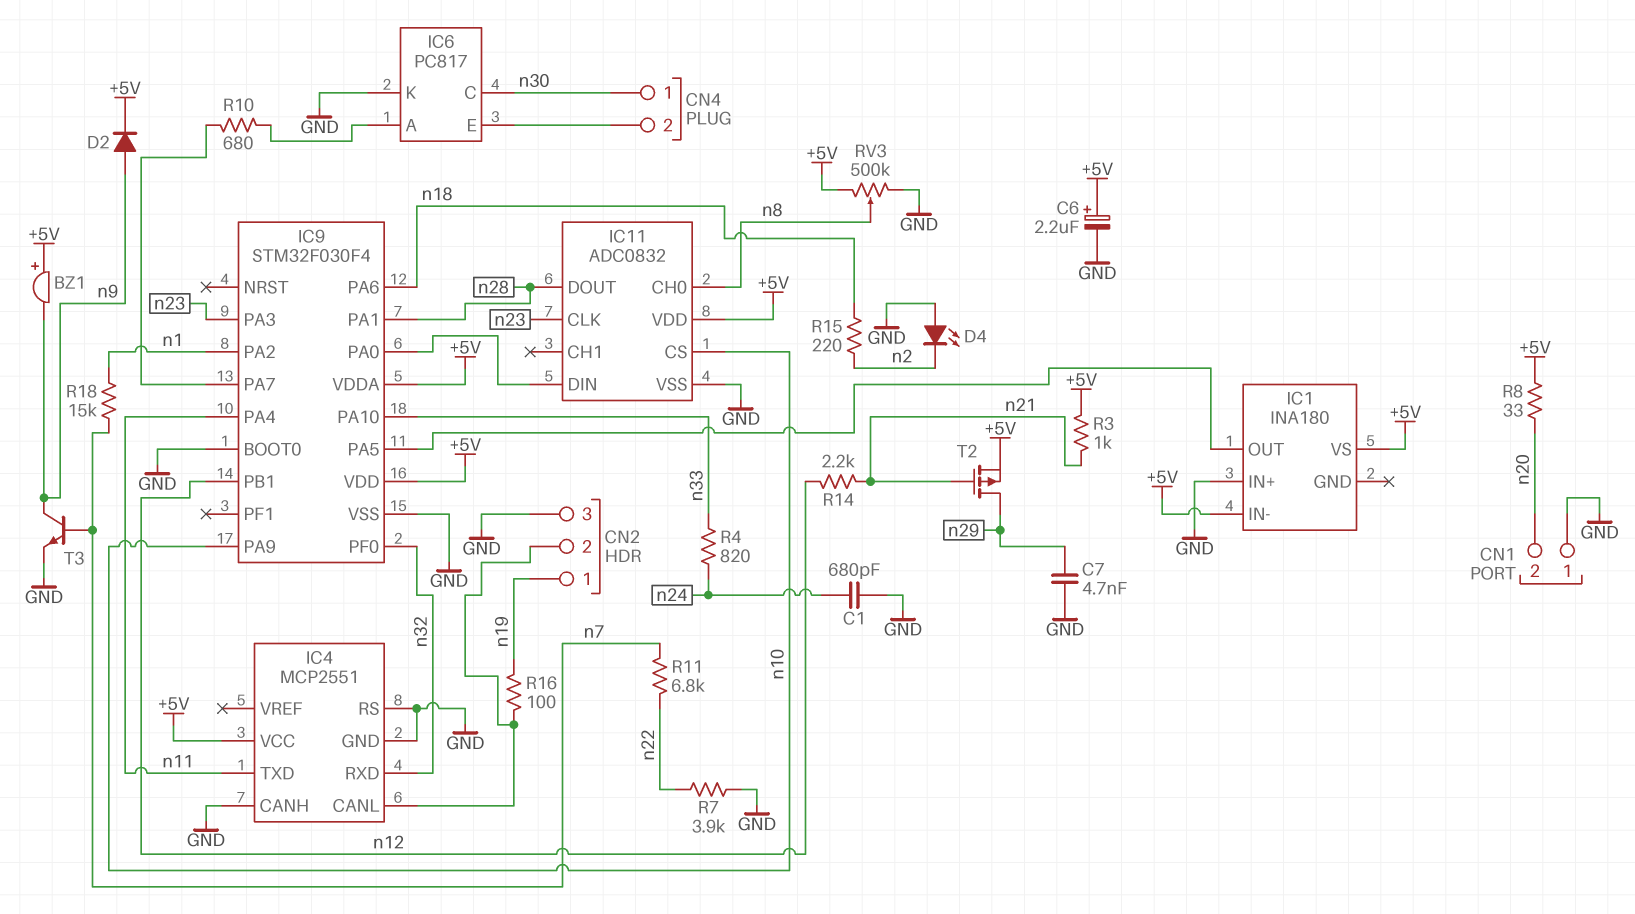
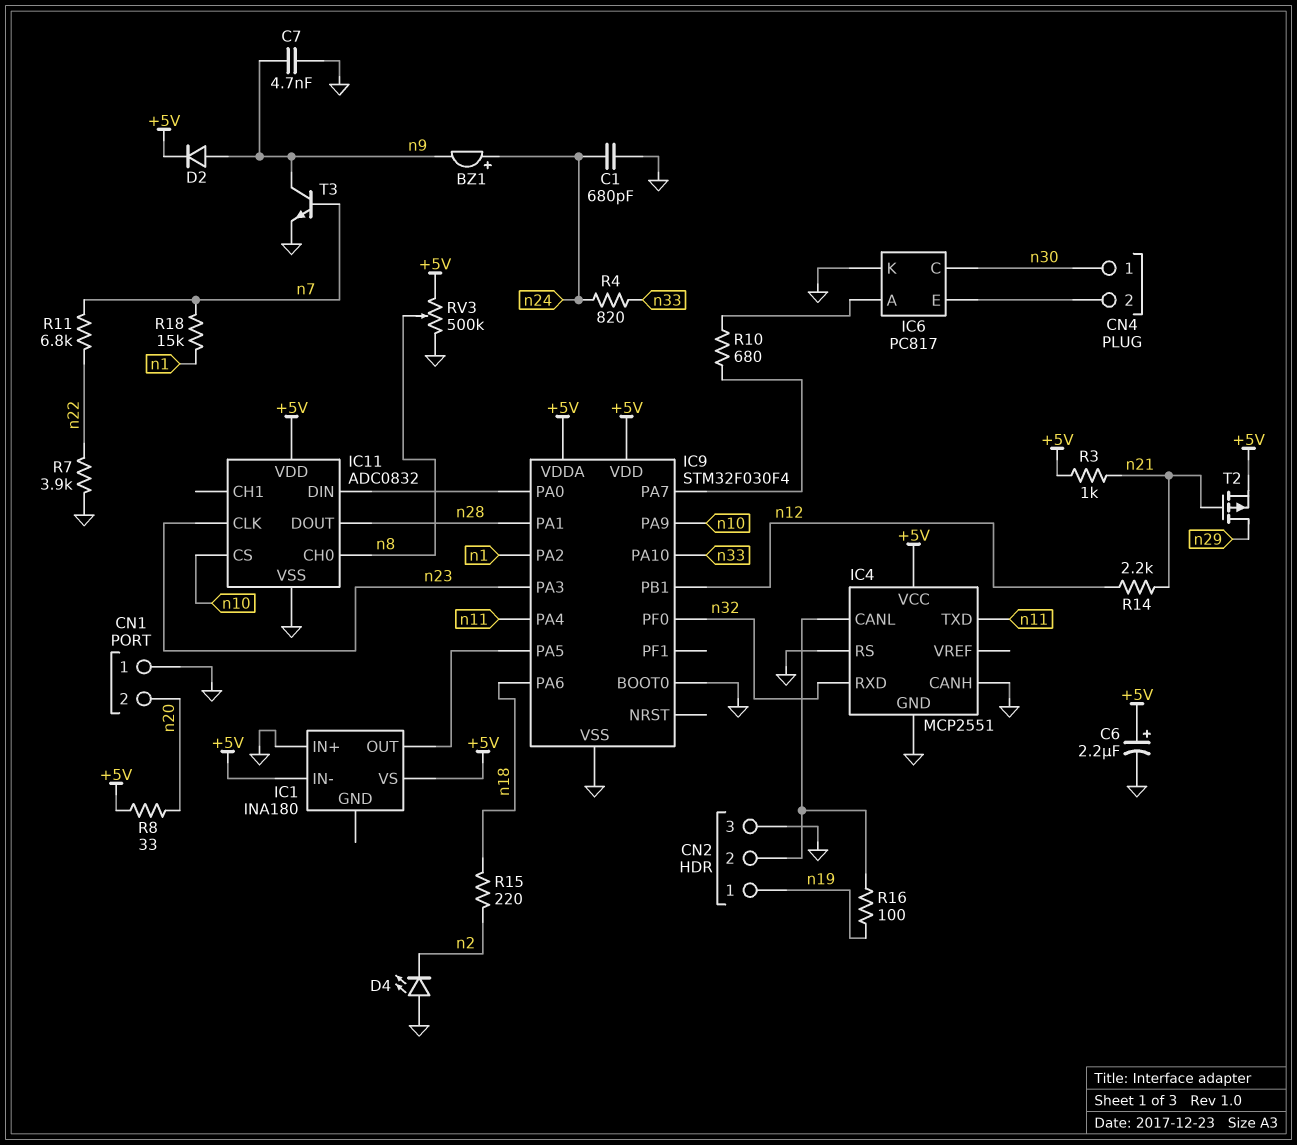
BZ1: buzzer (plus +5V, minus n9) -> buzzer (plus n24, minus n9)
C7: 4.7nF (GND, n29) -> 4.7nF (GND, n9)

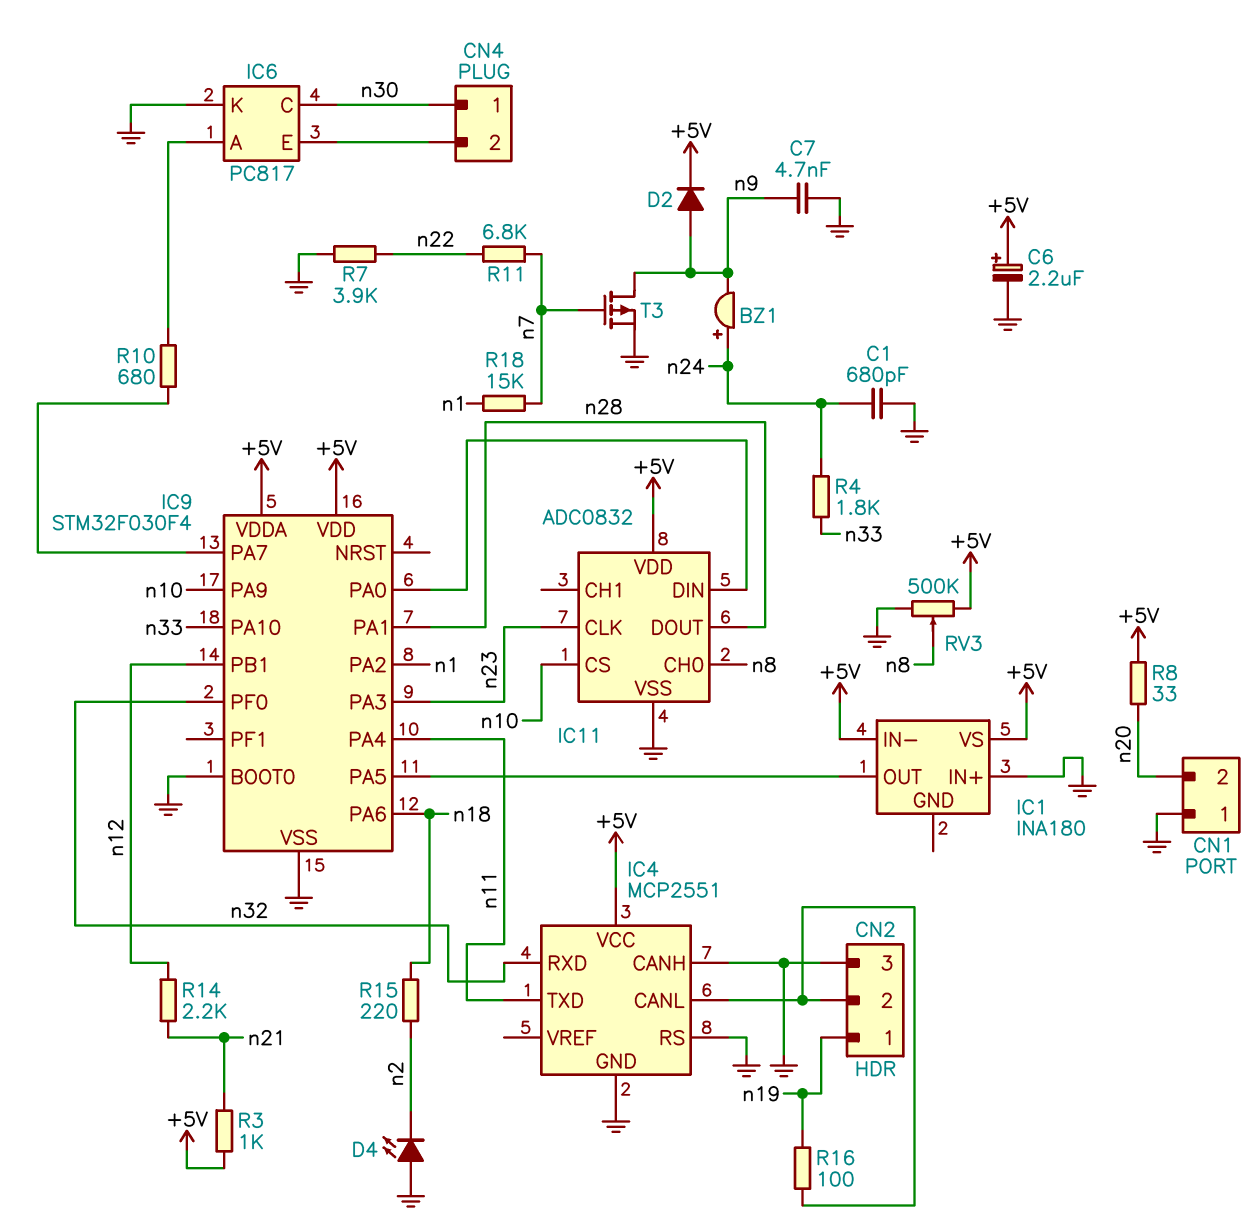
R4: 820 (n24, n33) -> 1.8k (n24, n33)
T2: PMOS (G n21, D n29, S +5V) -> none
T3: NPN (B n7, C n9, E GND) -> PMOS (G n7, D n9, S GND)

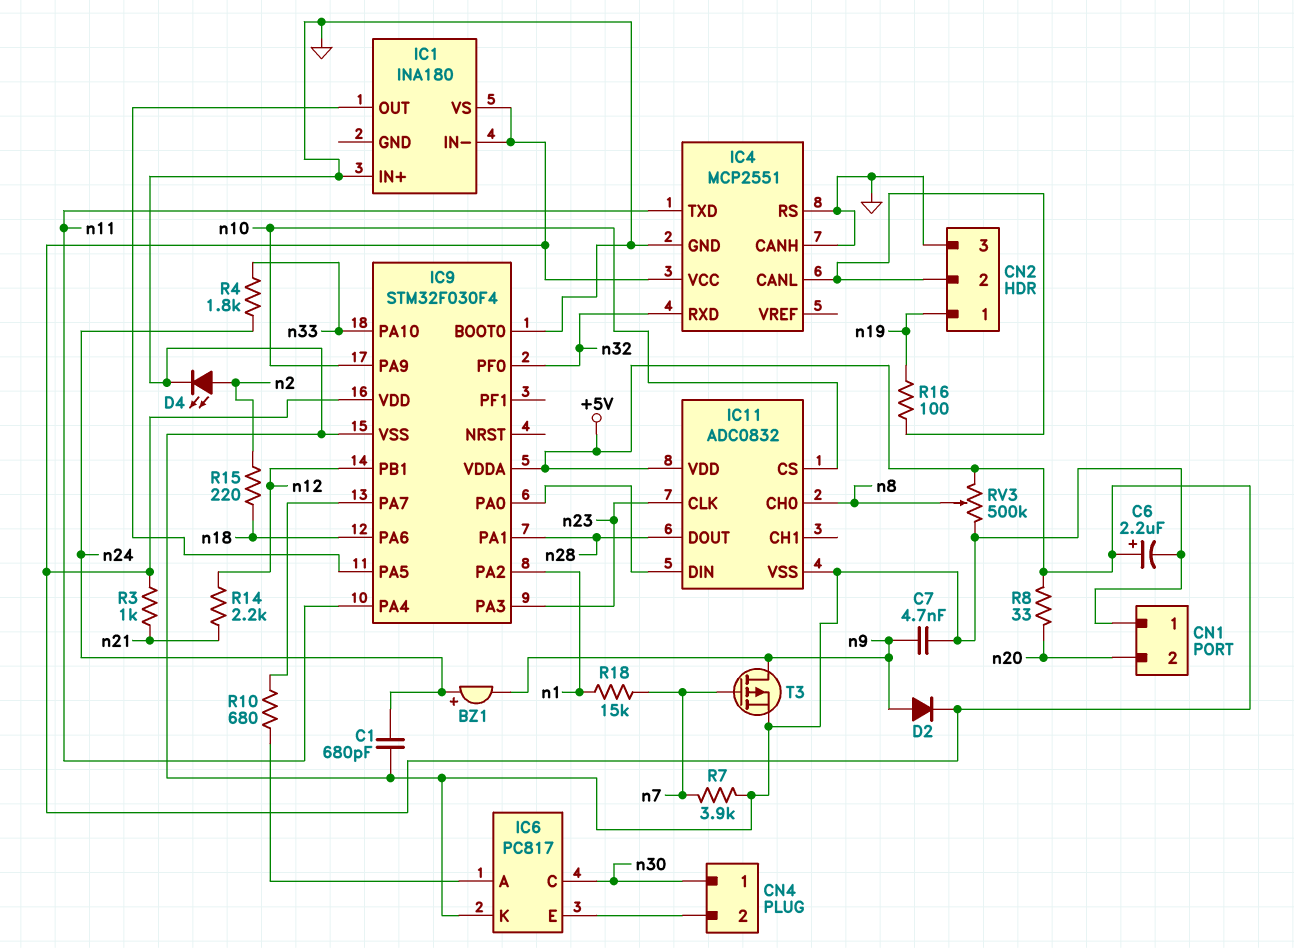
D4: LED (A GND, K n2) -> LED (A n2, K GND)
R7: 3.9k (GND, n22) -> 3.9k (GND, n7)
R11: 6.8k (n7, n22) -> none

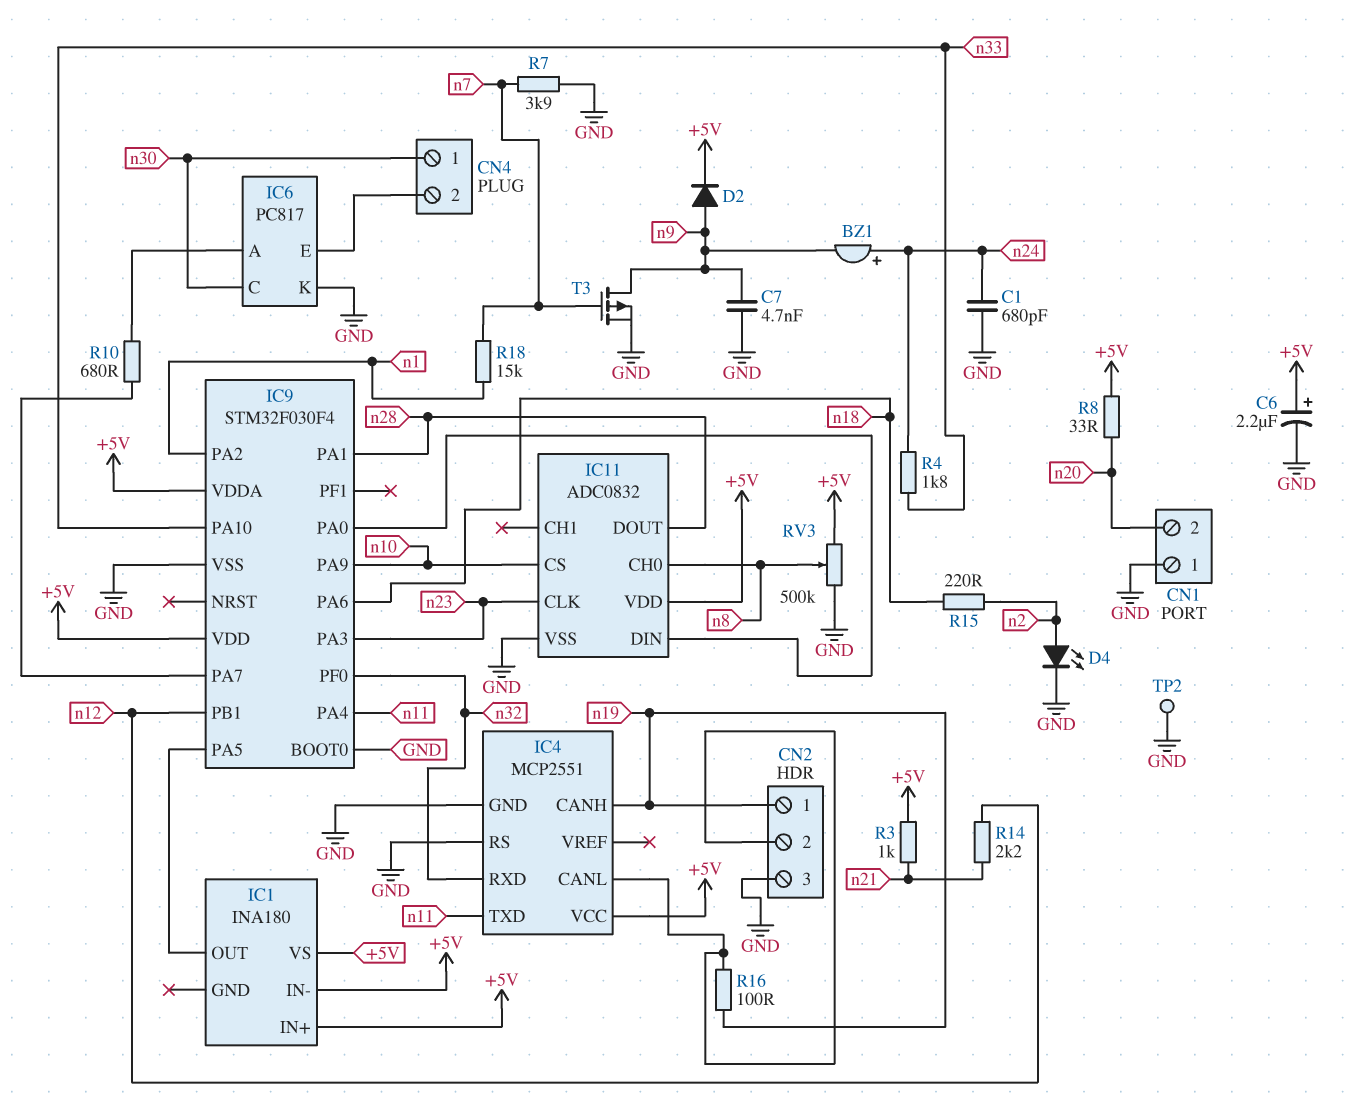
IC1 pin IN+: GND -> +5V
IC4 pin CANH: GND -> n19
TP2: none -> test point (GND)

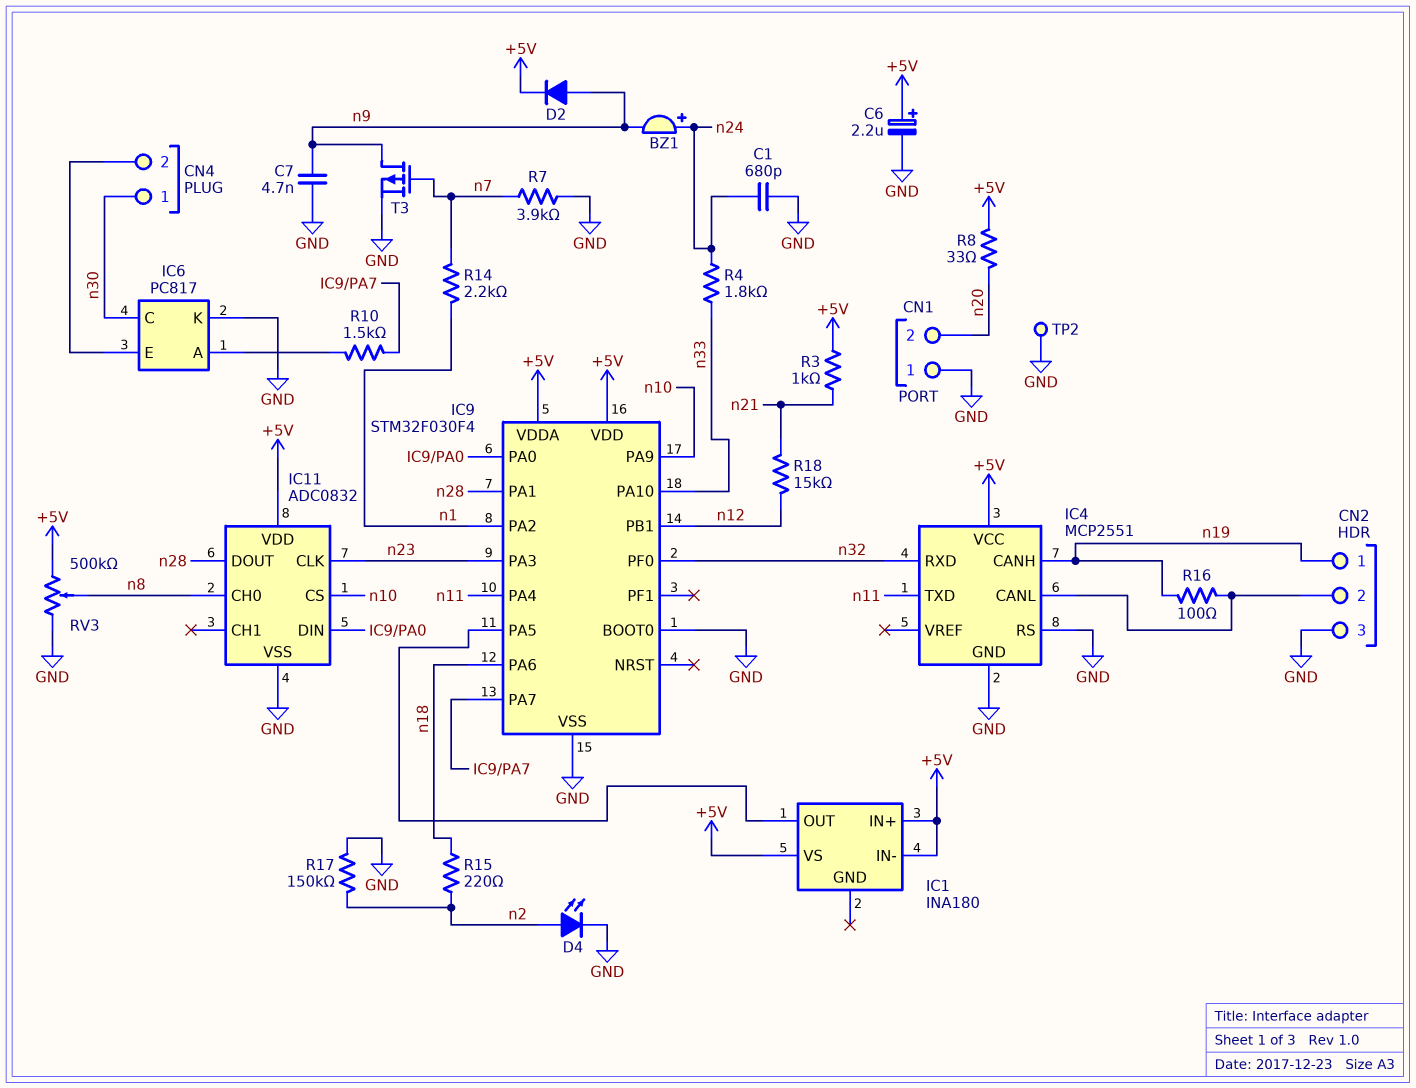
R10: 680 (IC6/A, IC9/PA7) -> 1.5k (IC6/A, IC9/PA7)
R14: 2.2k (n12, n21) -> 2.2k (n1, n7)
R17: none -> 150k (GND, n2)
R18: 15k (n1, n7) -> 15k (n12, n21)

